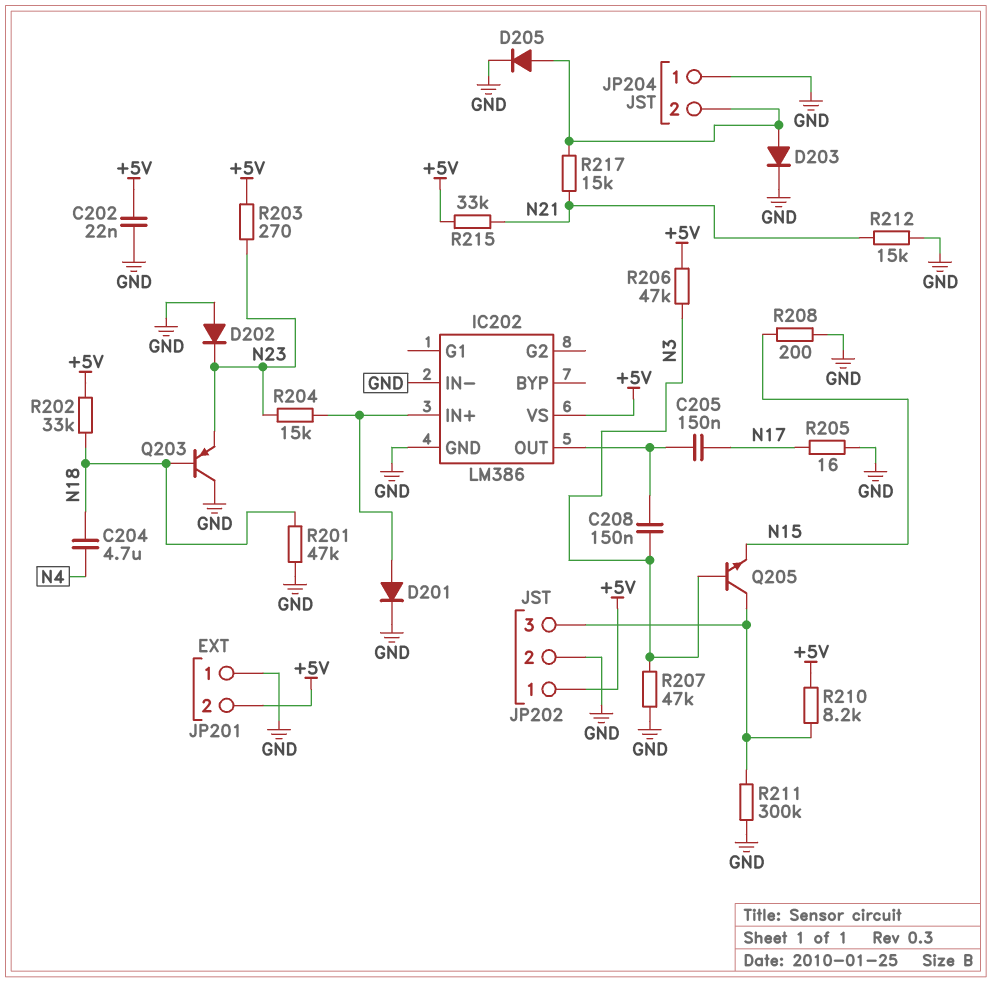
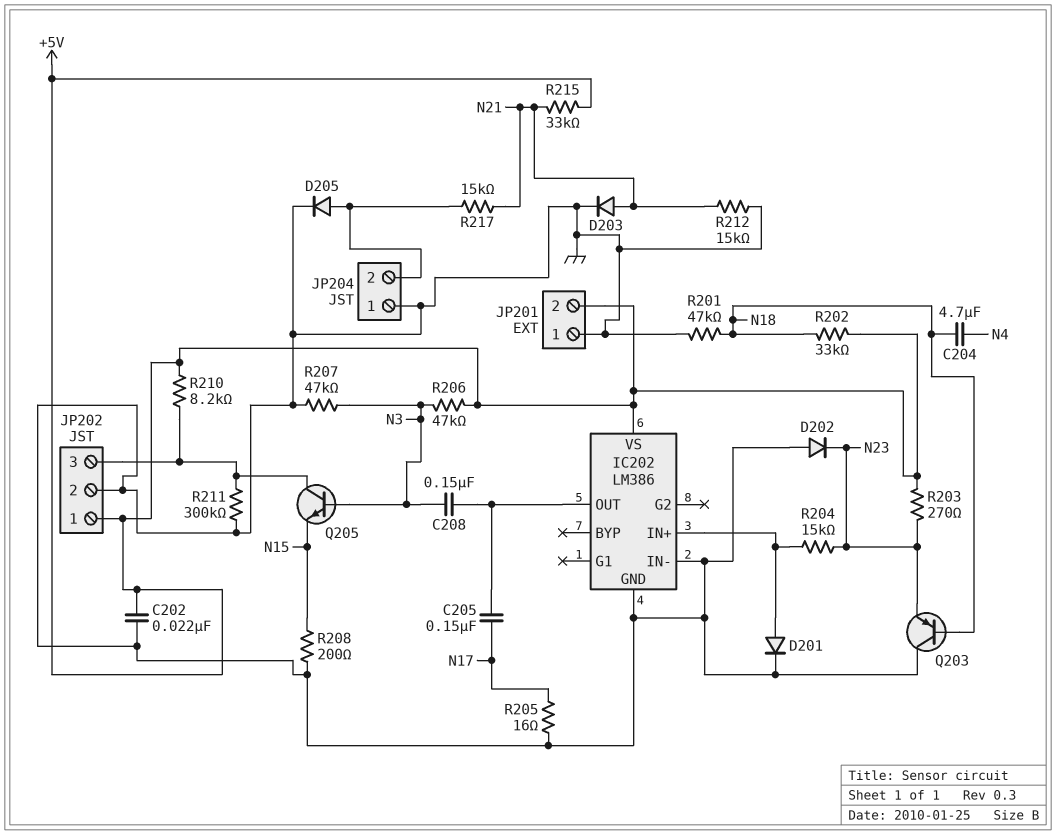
D203: diode (A JP204/2, K GND) -> diode (A N21, K GND)

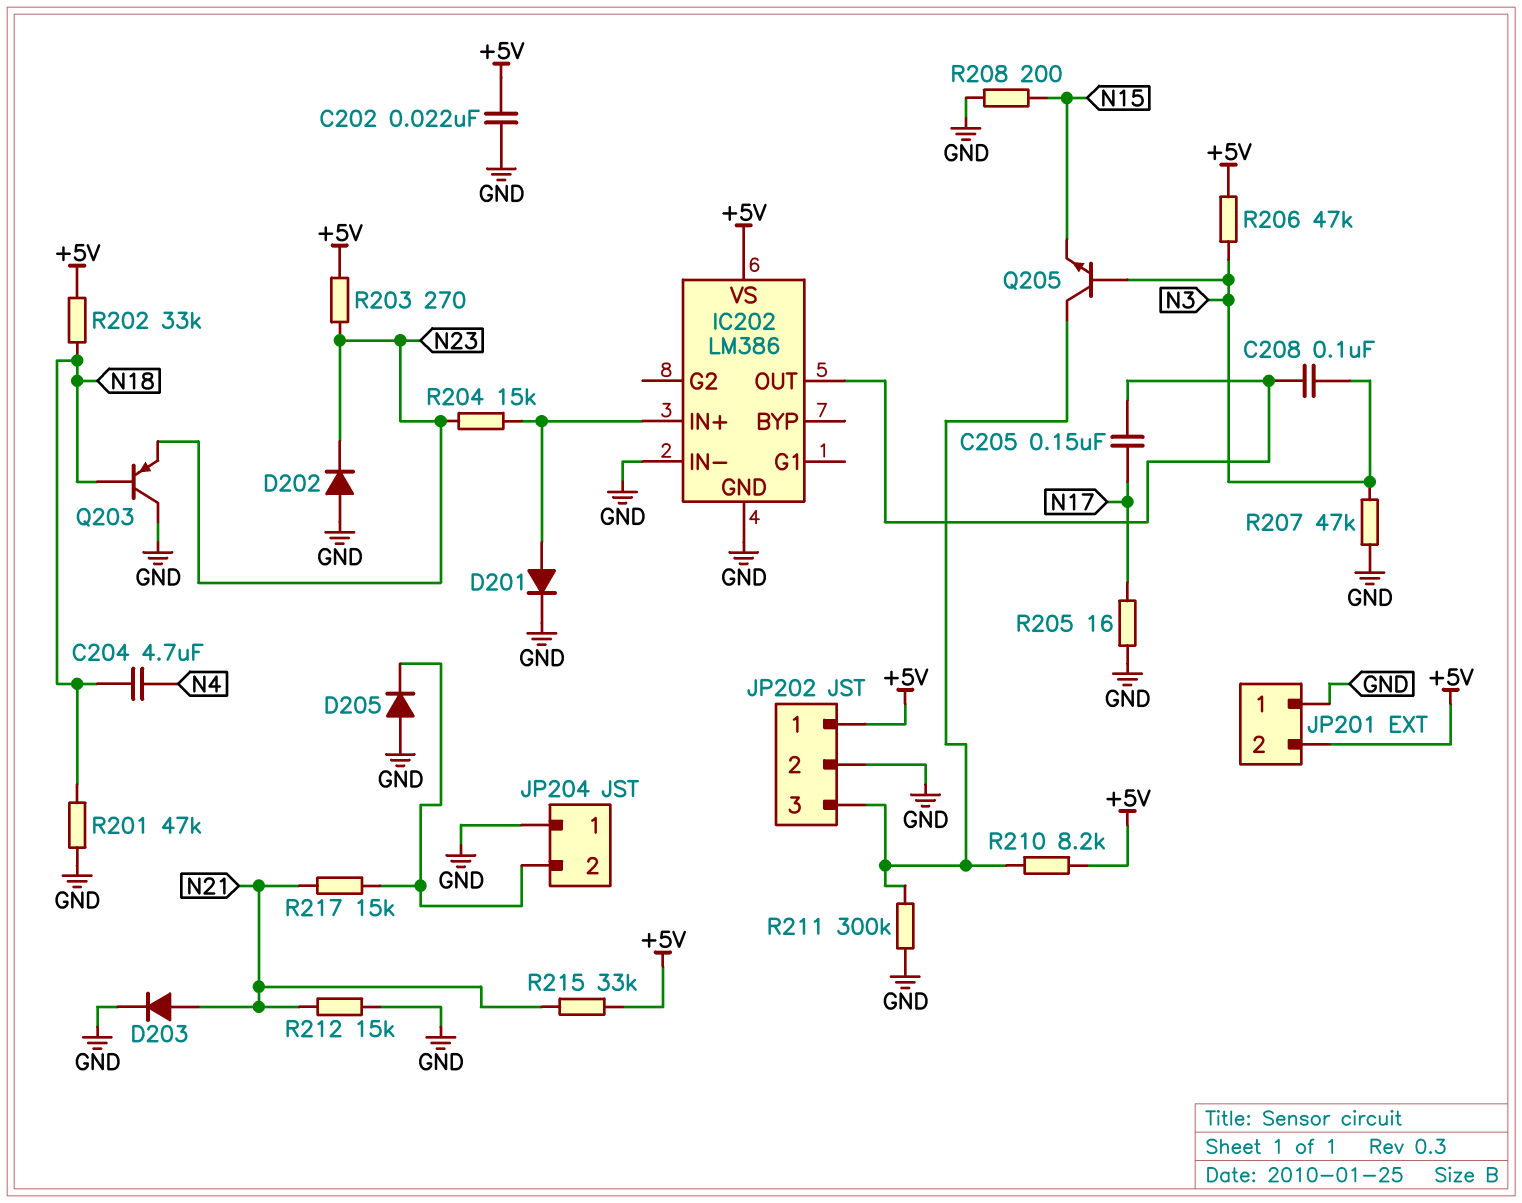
C208: 150nF (IC202/OUT, N3) -> 100nF (IC202/OUT, N3)
D205: diode (A JP204/2, K GND) -> diode (A GND, K JP204/2)

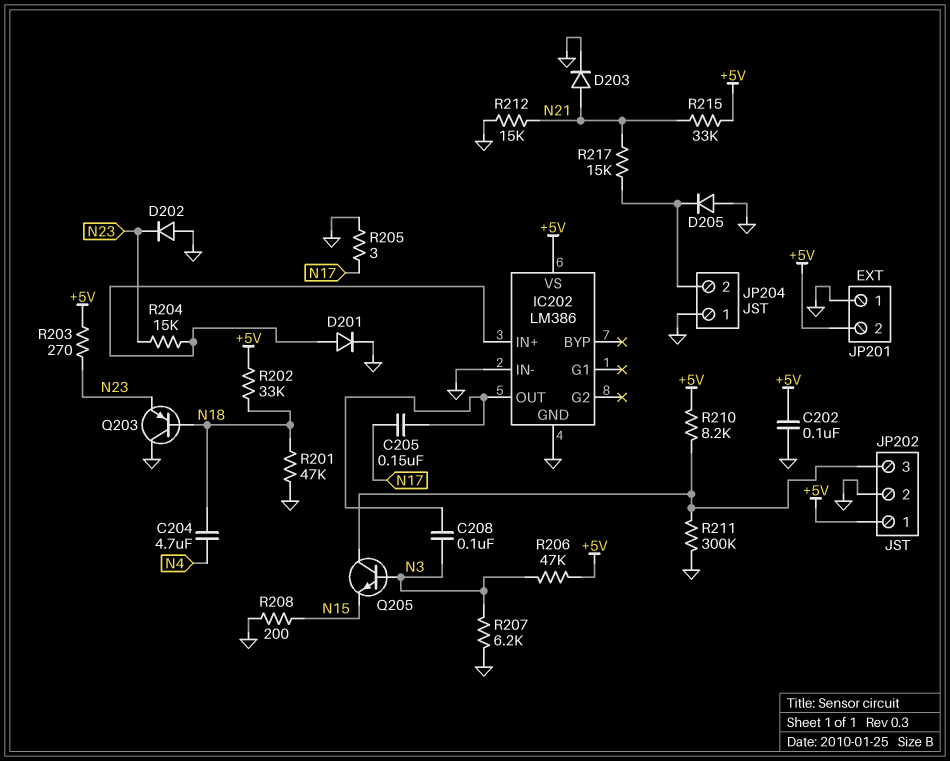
C202: 22nF (+5V, GND) -> 100nF (+5V, GND)
R205: 16 (GND, N17) -> 3 (GND, N17)
R207: 47k (GND, N3) -> 6.2k (GND, N3)

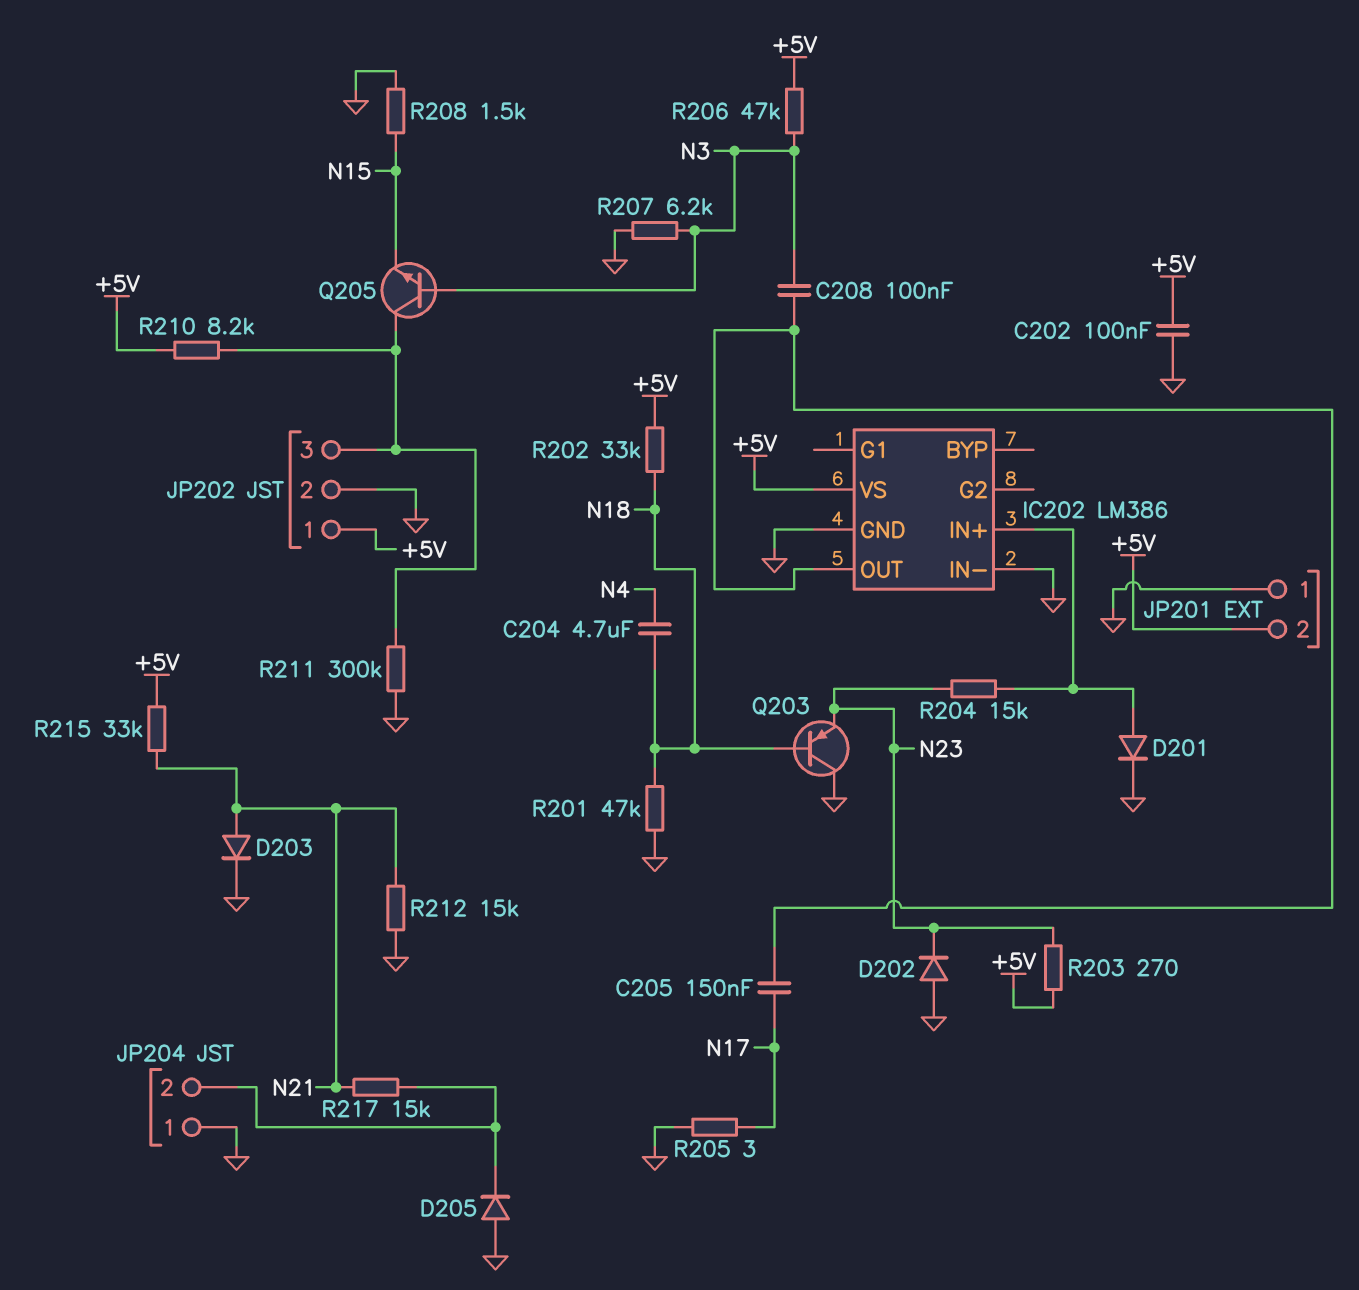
R208: 200 (GND, N15) -> 1.5k (GND, N15)

